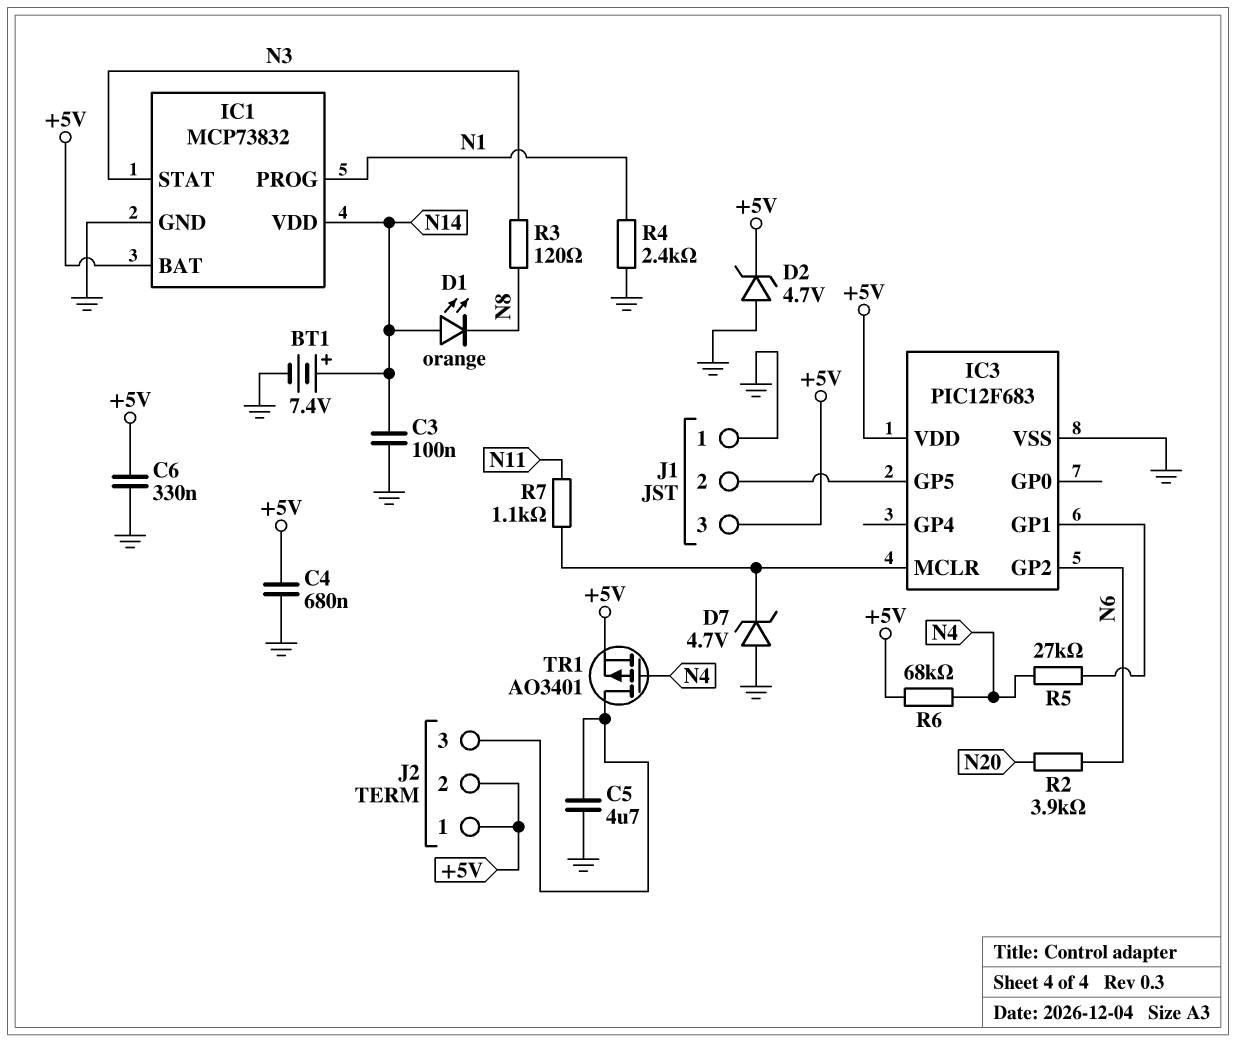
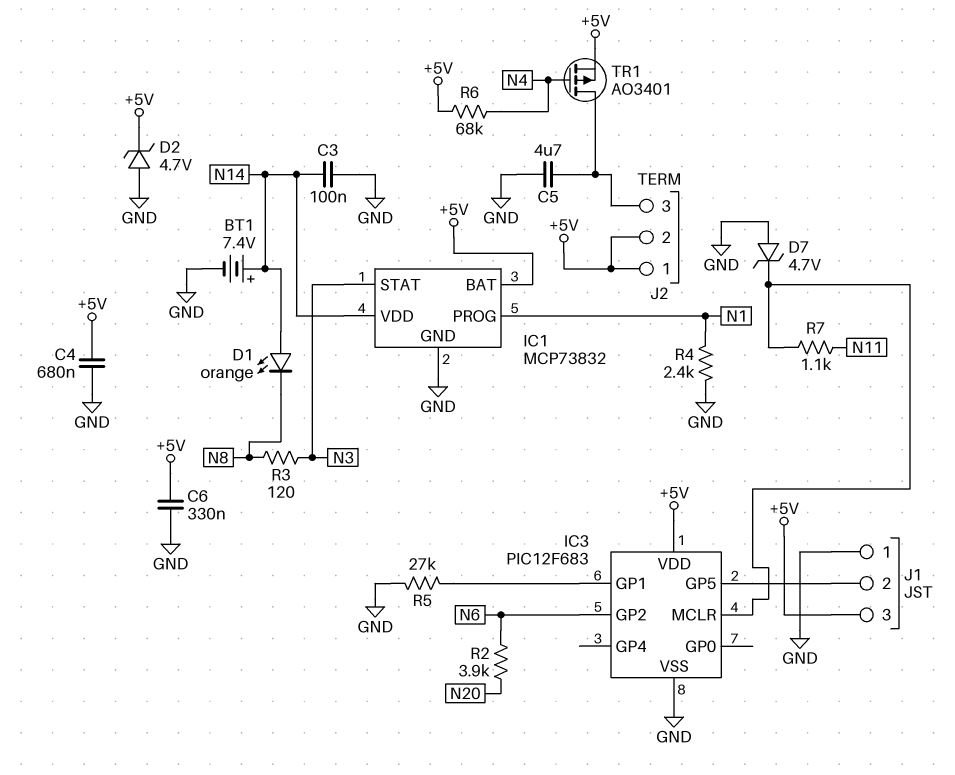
R5: 27k (IC3/GP1, N4) -> 27k (GND, IC3/GP1)

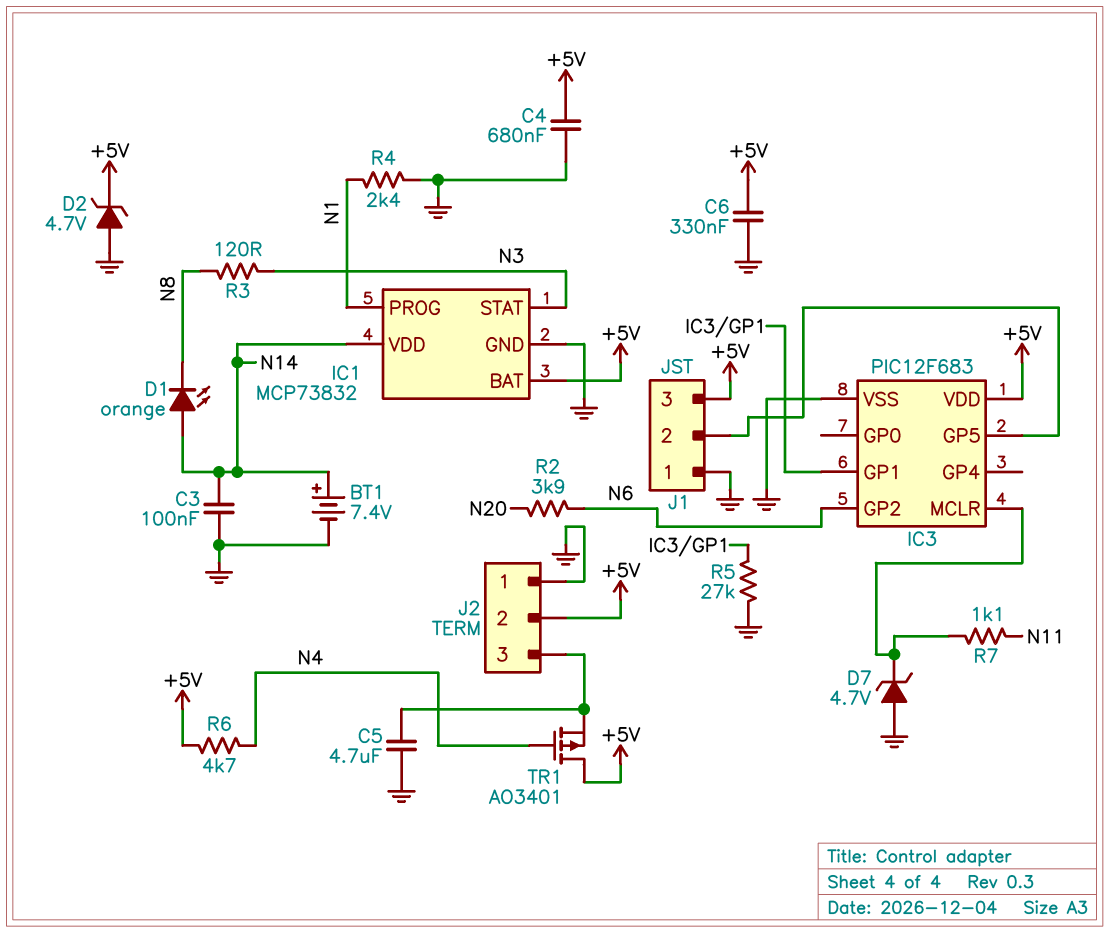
J2 pin 1: +5V -> GND
R6: 68k (+5V, N4) -> 4.7k (+5V, N4)
TR1: PMOS AO3401 (G N4, D J2/3, S +5V) -> PMOS AO3401 (G N4, D +5V, S J2/3)

